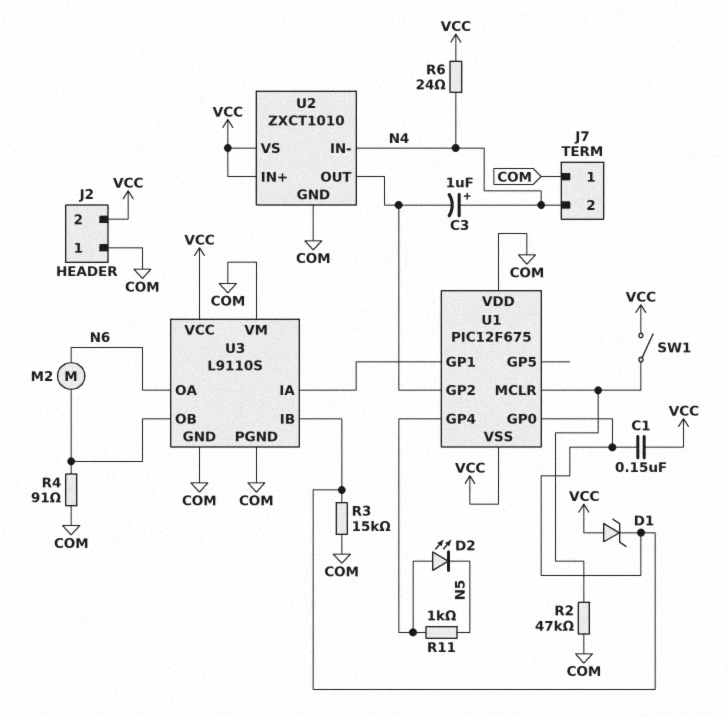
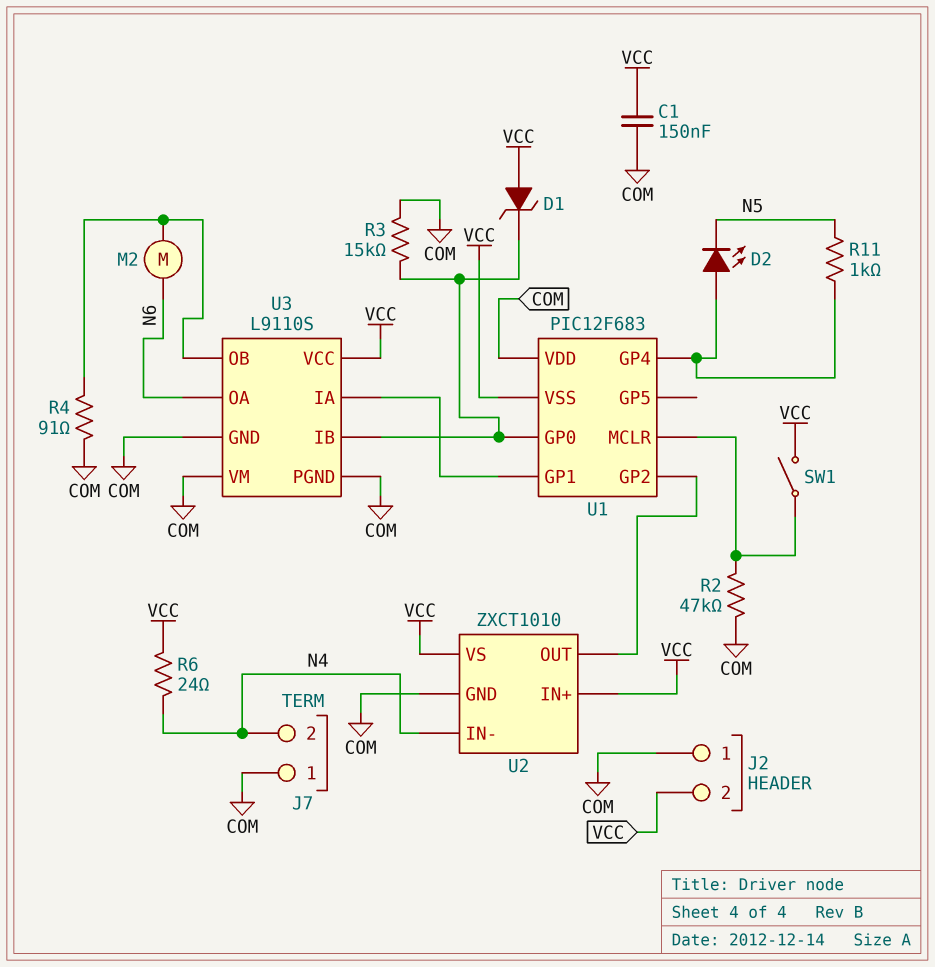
C1: 150nF (U1/GP0, VCC) -> 150nF (COM, VCC)
C3: 1uF (plus N4, minus U1/GP2) -> none
U1: PIC12F675 -> PIC12F683

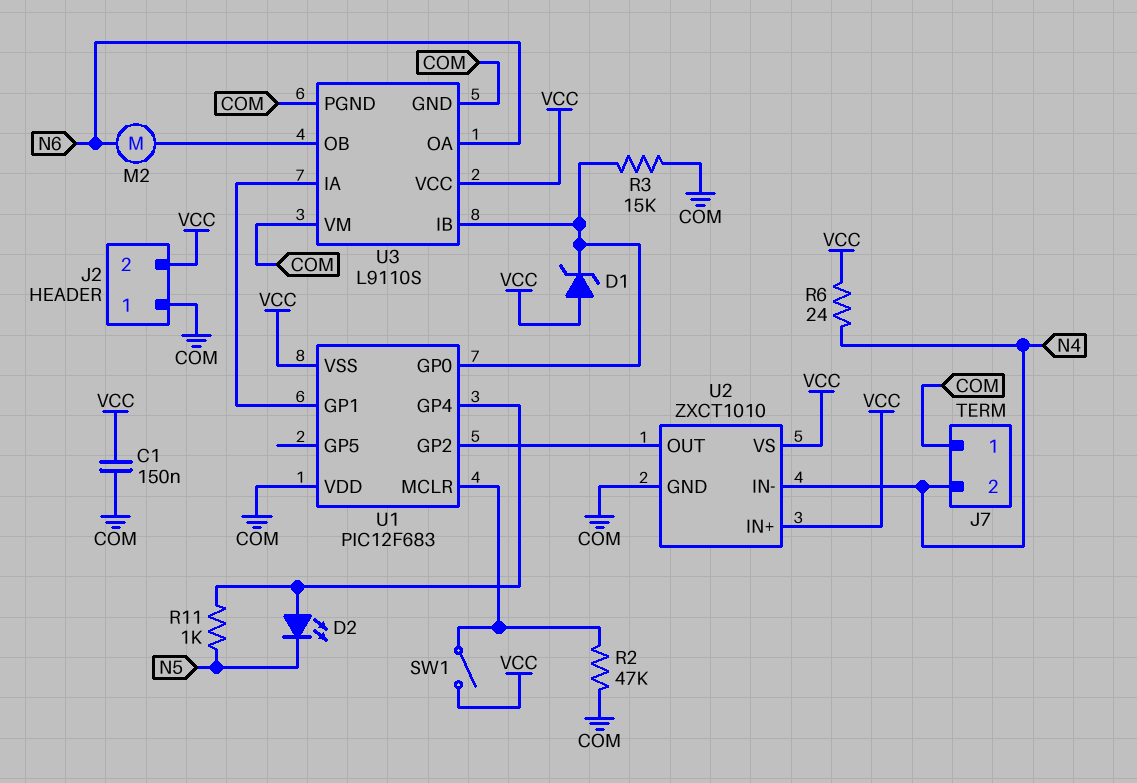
R4: 91 (COM, U3/OB) -> none

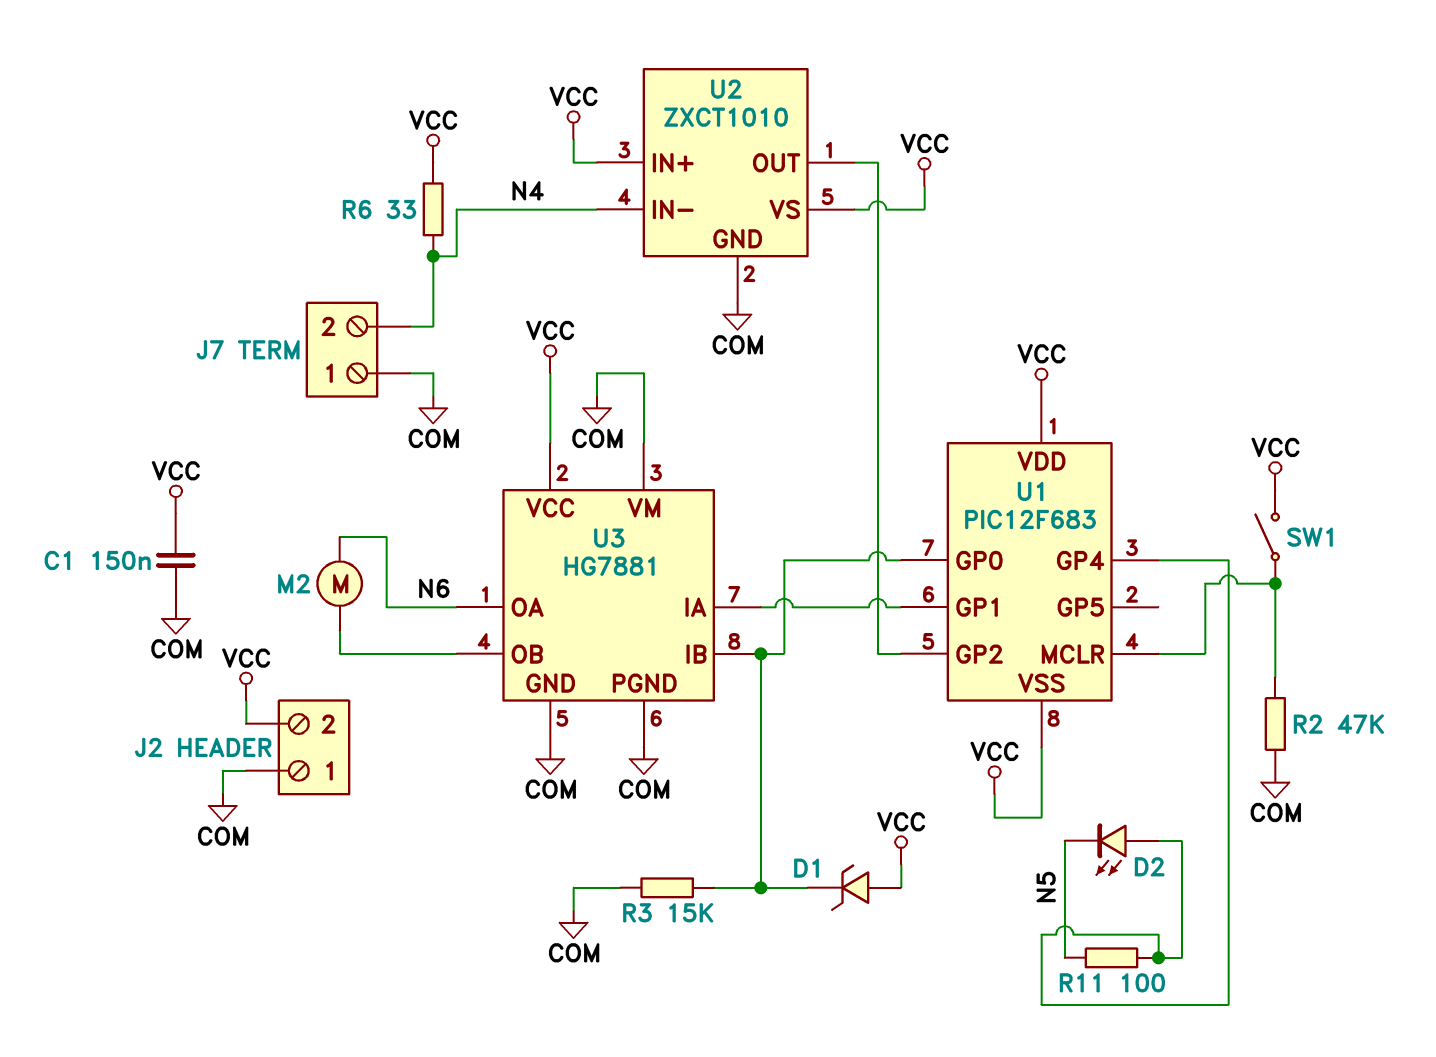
R6: 24 (N4, VCC) -> 33 (N4, VCC)
R11: 1k (N5, U1/GP4) -> 100 (N5, U1/GP4)
U1 pin VDD: COM -> VCC
U3: L9110S -> HG7881

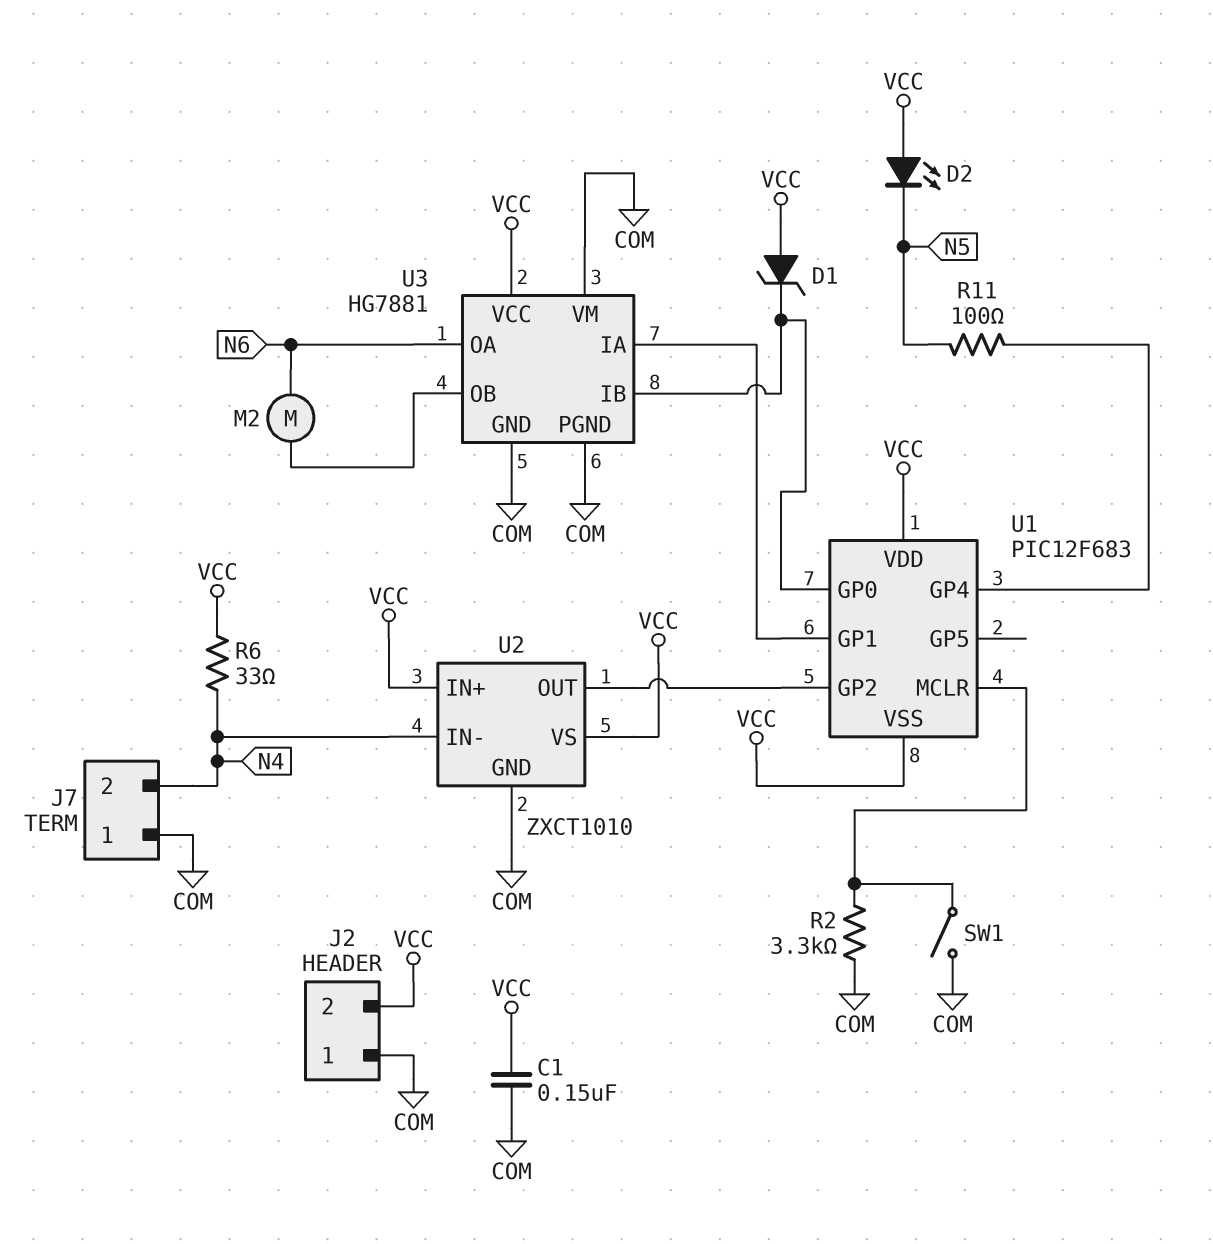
D2: LED (A U1/GP4, K N5) -> LED (A VCC, K N5)
R2: 47k (COM, U1/MCLR) -> 3.3k (COM, U1/MCLR)
R3: 15k (COM, U1/GP0) -> none
SW1: switch (U1/MCLR, VCC) -> switch (COM, U1/MCLR)

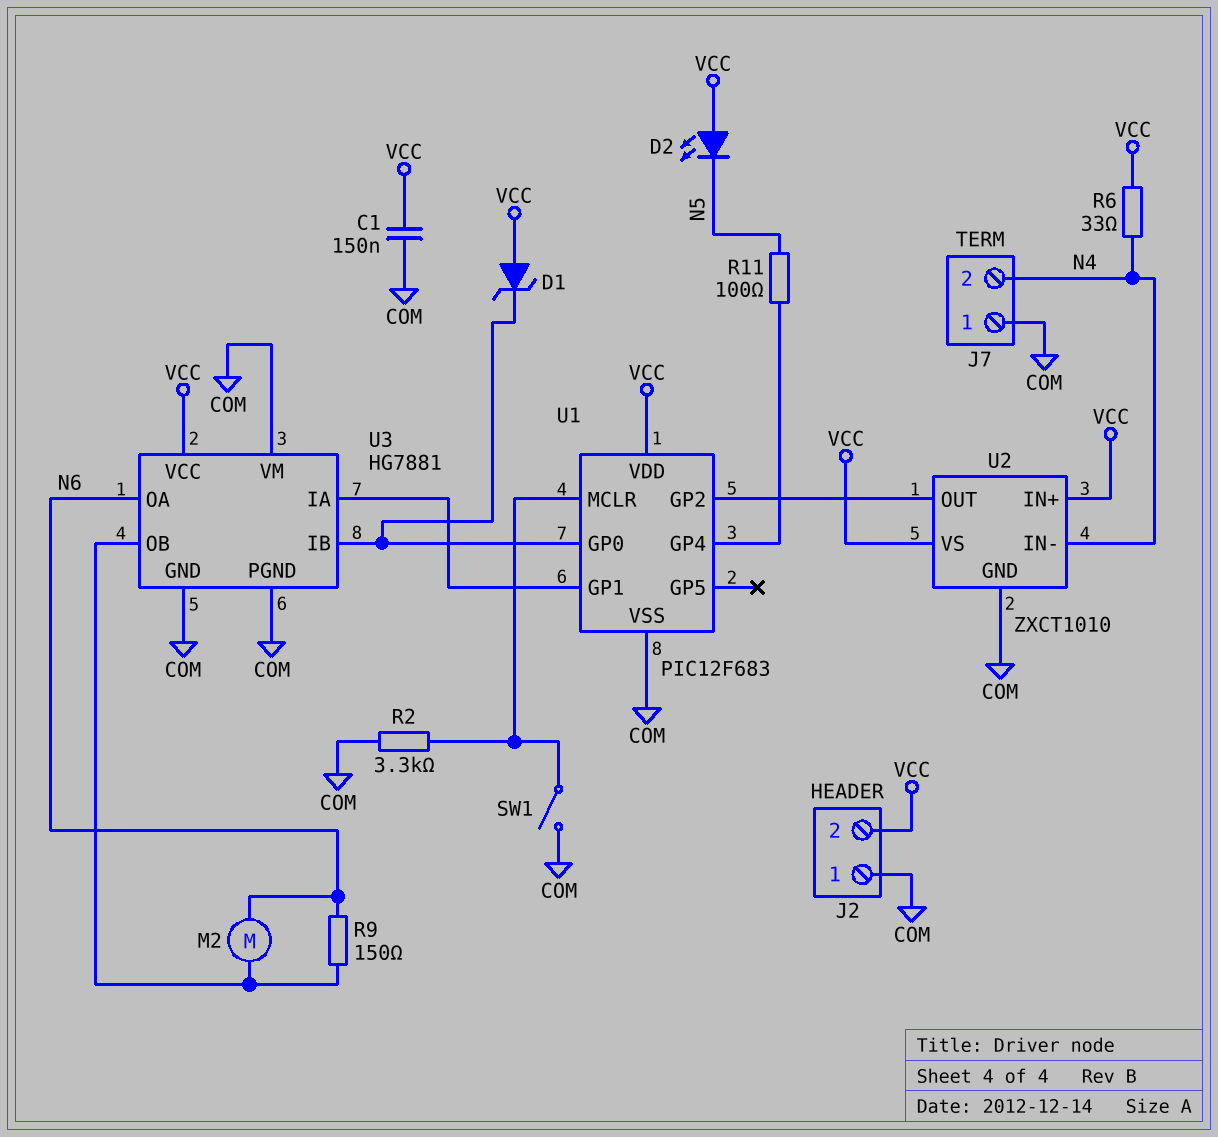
R9: none -> 150 (N6, U3/OB)
U1 pin VSS: VCC -> COM

